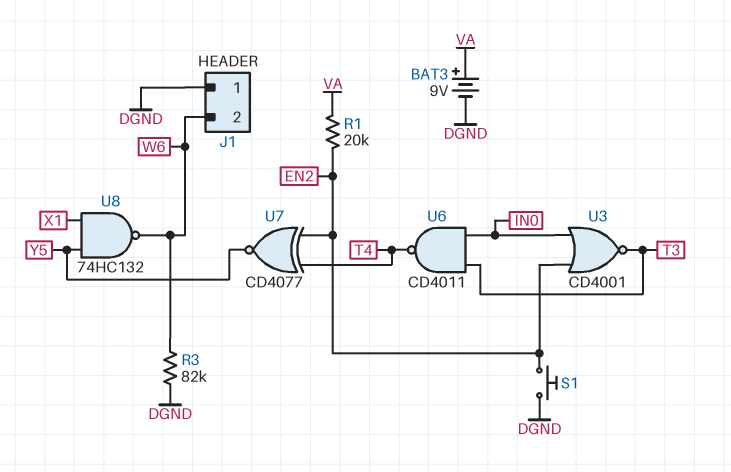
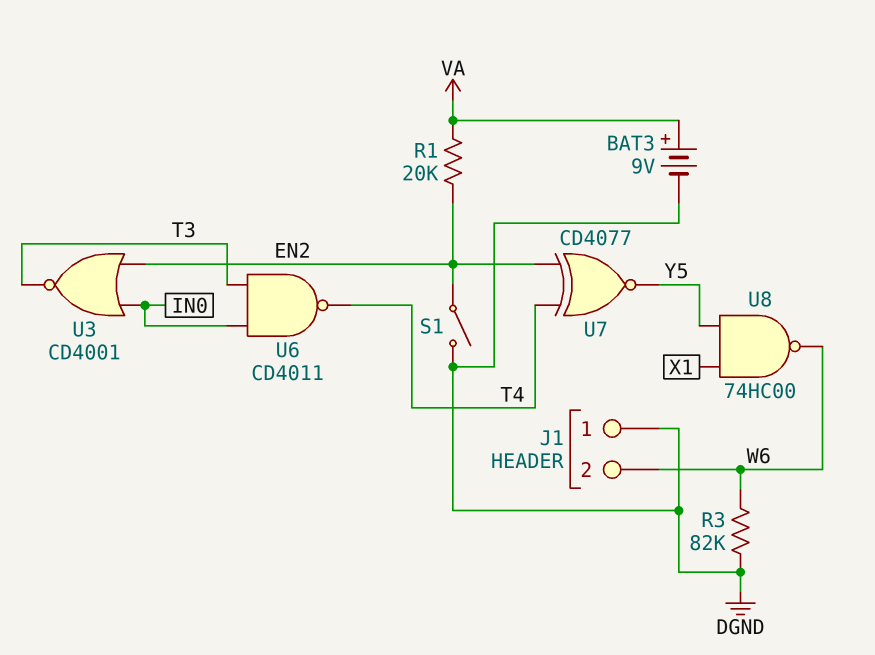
S1: button (DGND, EN2) -> switch (DGND, EN2)
U8: NAND 74HC132 (in X1, in Y5, out W6) -> NAND 74HC00 (in X1, in Y5, out W6)

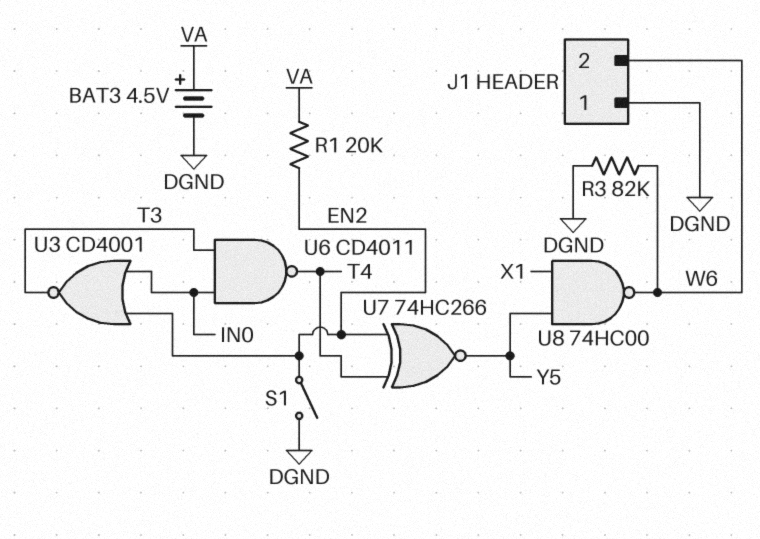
BAT3: 9V (plus VA, minus DGND) -> 4.5V (plus VA, minus DGND)
U7: XNOR CD4077 (in EN2, in T4, out Y5) -> XNOR 74HC266 (in EN2, in T4, out Y5)

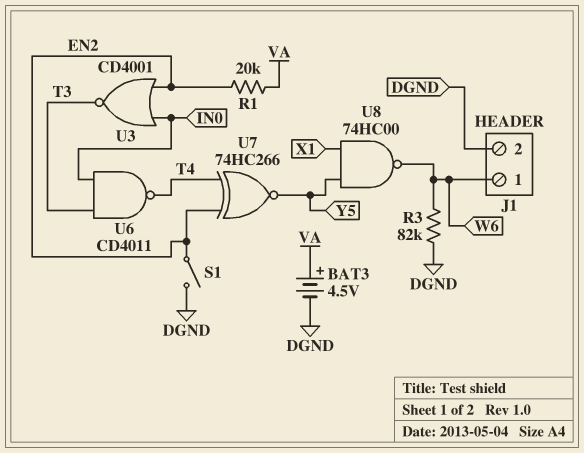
J1 pin 1: DGND -> W6
J1 pin 2: W6 -> DGND

